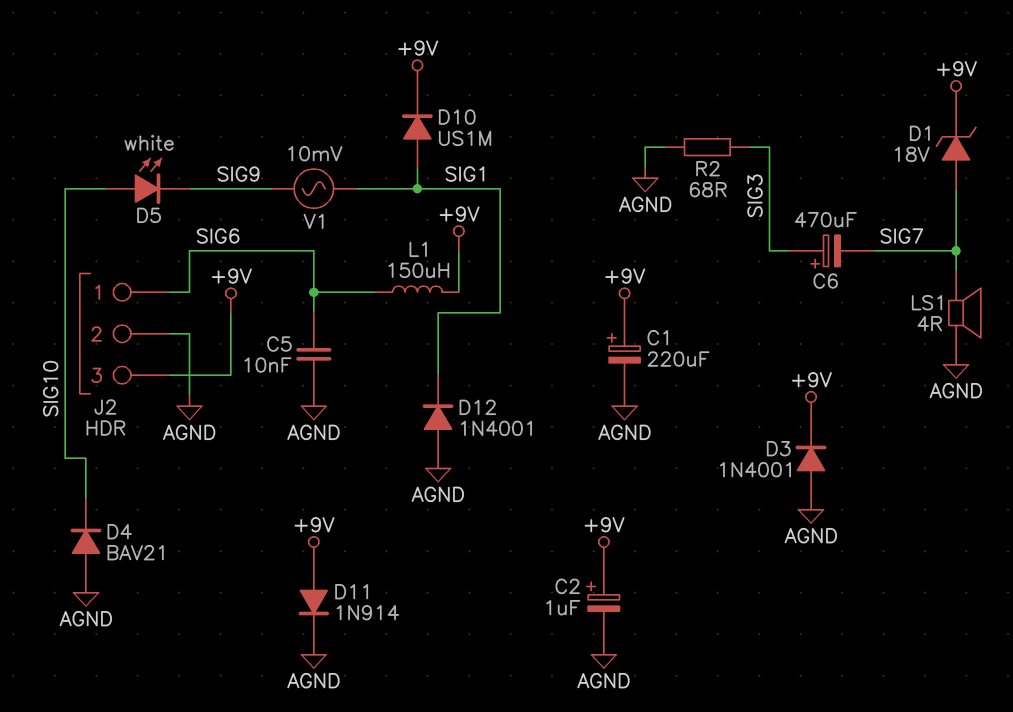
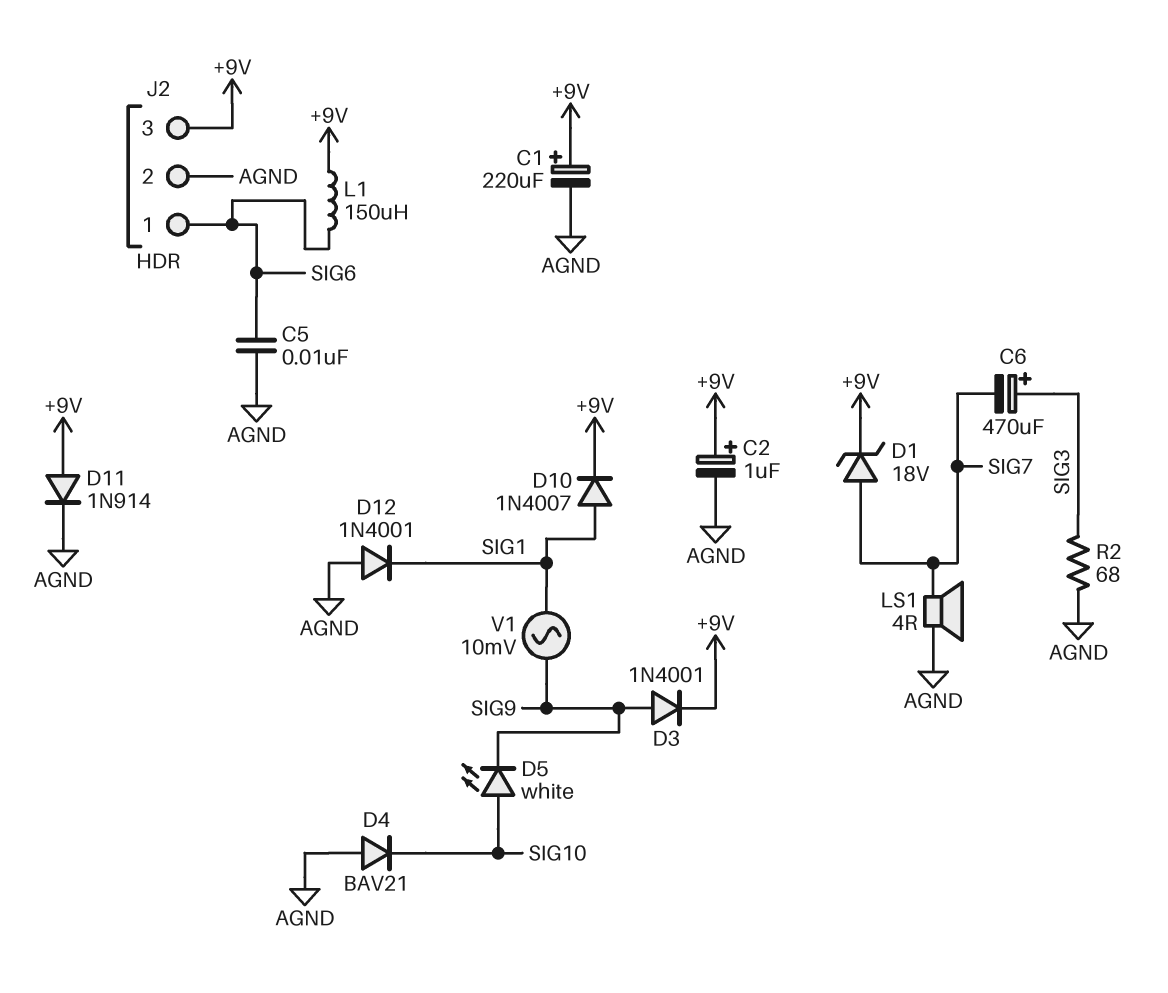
D3: diode 1N4001 (A AGND, K +9V) -> diode 1N4001 (A SIG9, K +9V)
D10: diode US1M (A SIG1, K +9V) -> diode 1N4007 (A SIG1, K +9V)

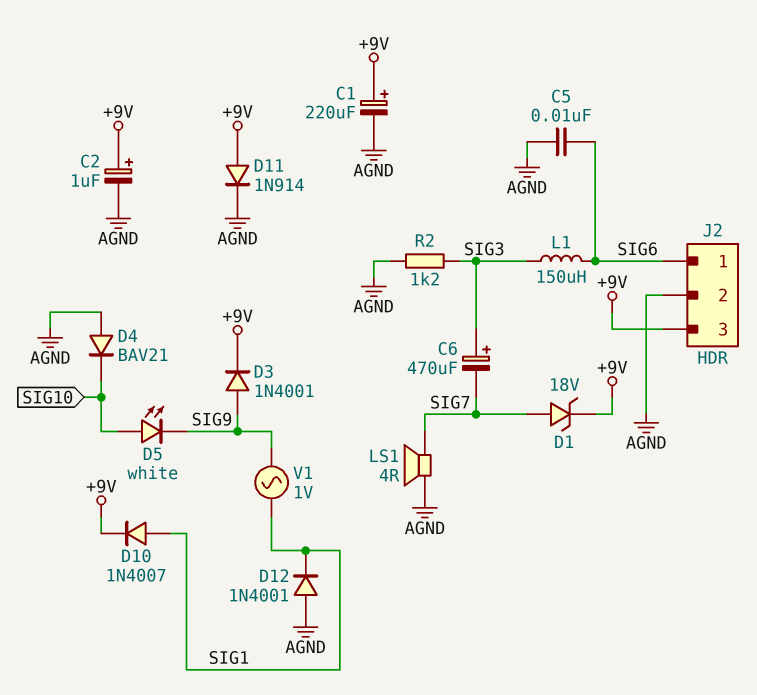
L1: 150uH (+9V, SIG6) -> 150uH (SIG3, SIG6)
R2: 68 (AGND, SIG3) -> 1.2k (AGND, SIG3)
V1: AC 10mV (SIG1, SIG9) -> AC 1V (SIG1, SIG9)

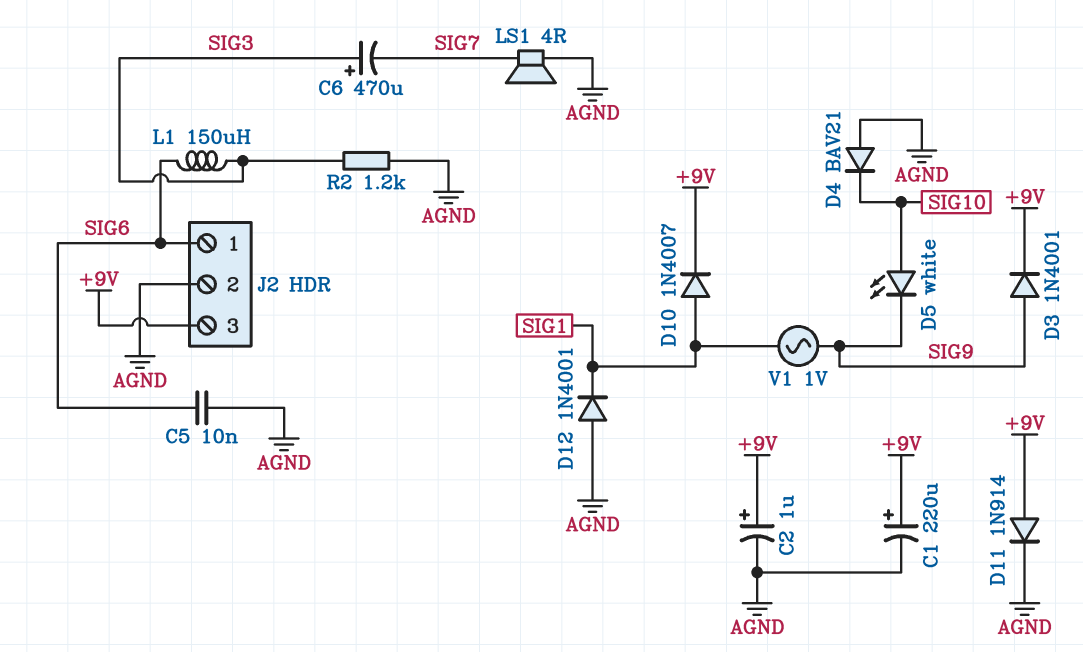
D1: zener 18V (A SIG7, K +9V) -> none

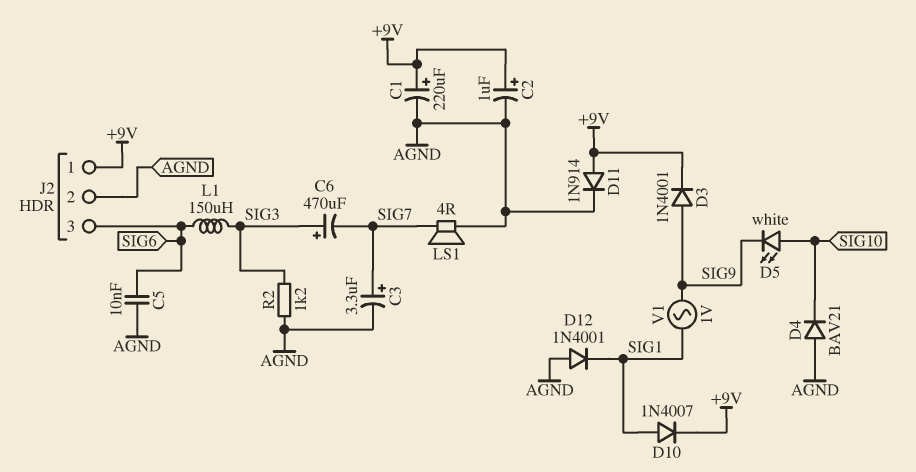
C3: none -> 3.3uF (plus SIG7, minus AGND)
J2 pin 1: SIG6 -> +9V
J2 pin 3: +9V -> SIG6

